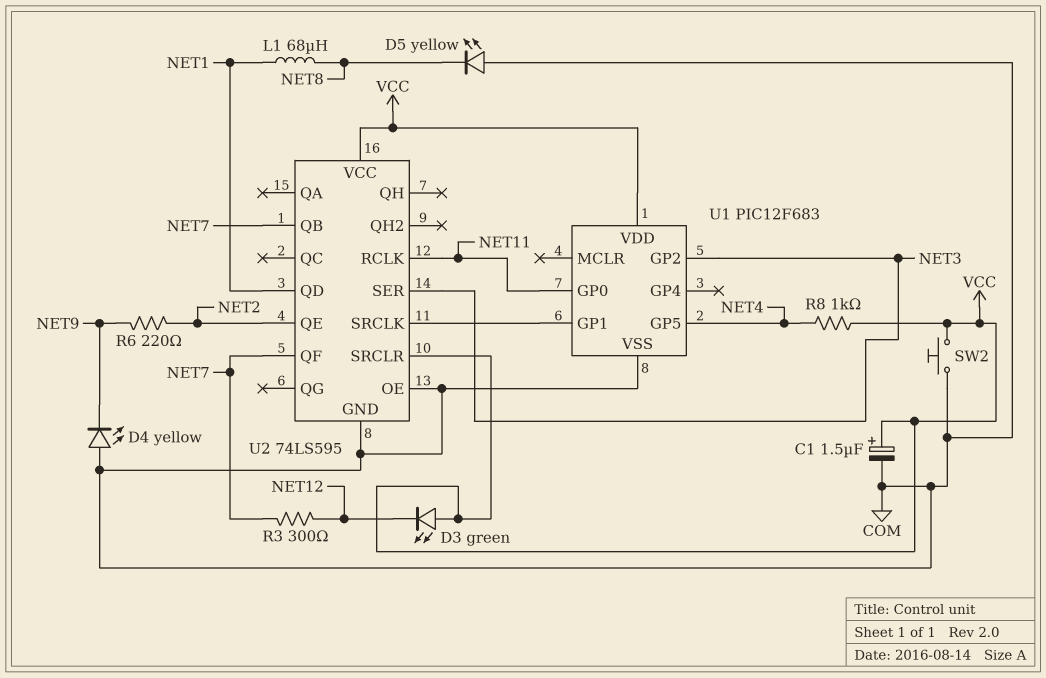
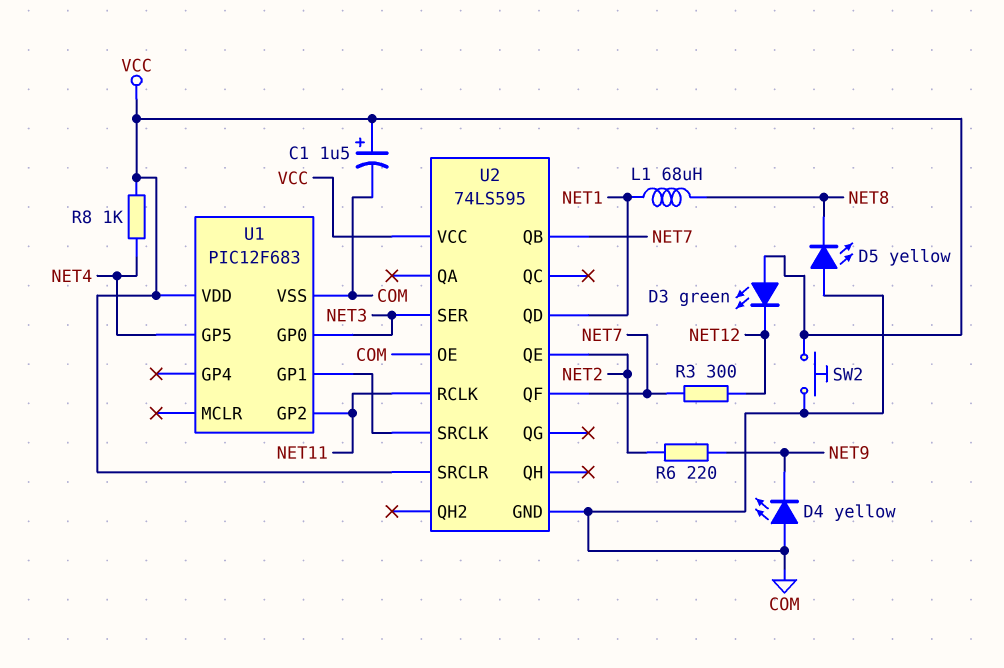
U1 pin GP0: NET11 -> NET3
U1 pin GP2: NET3 -> NET11

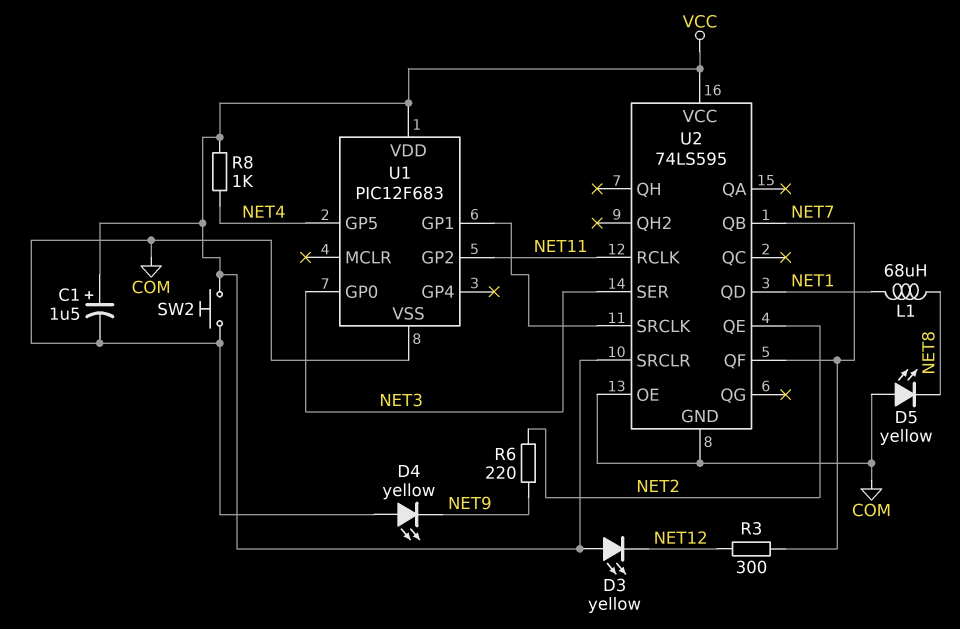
D3: LED green (A VCC, K NET12) -> LED yellow (A VCC, K NET12)

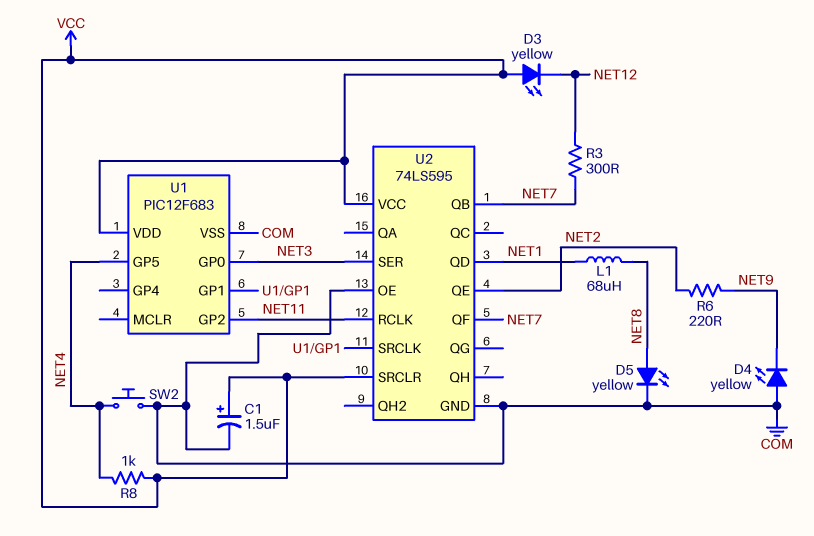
D5: LED yellow (A COM, K NET8) -> LED yellow (A NET8, K COM)
SW2: button (COM, VCC) -> button (COM, NET4)

